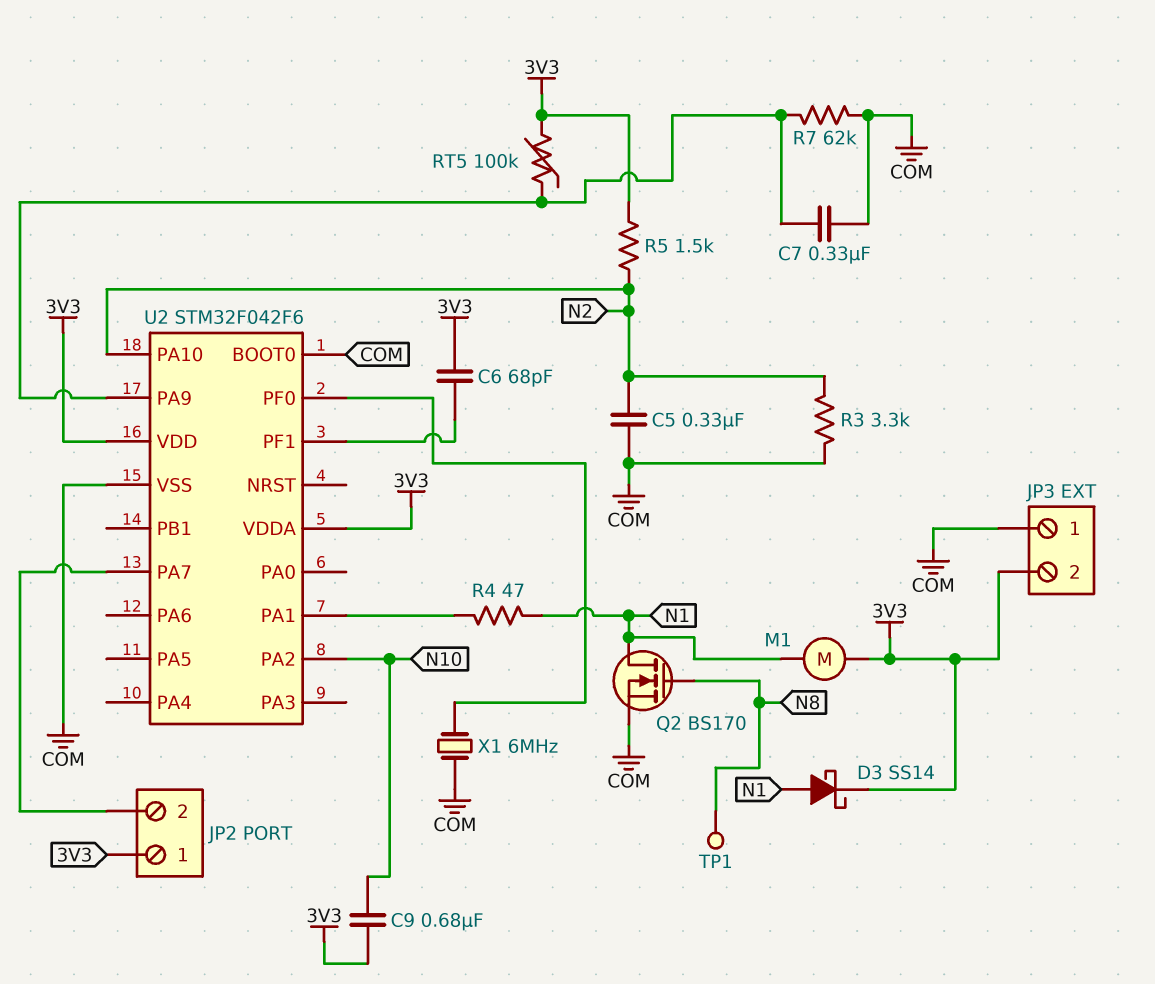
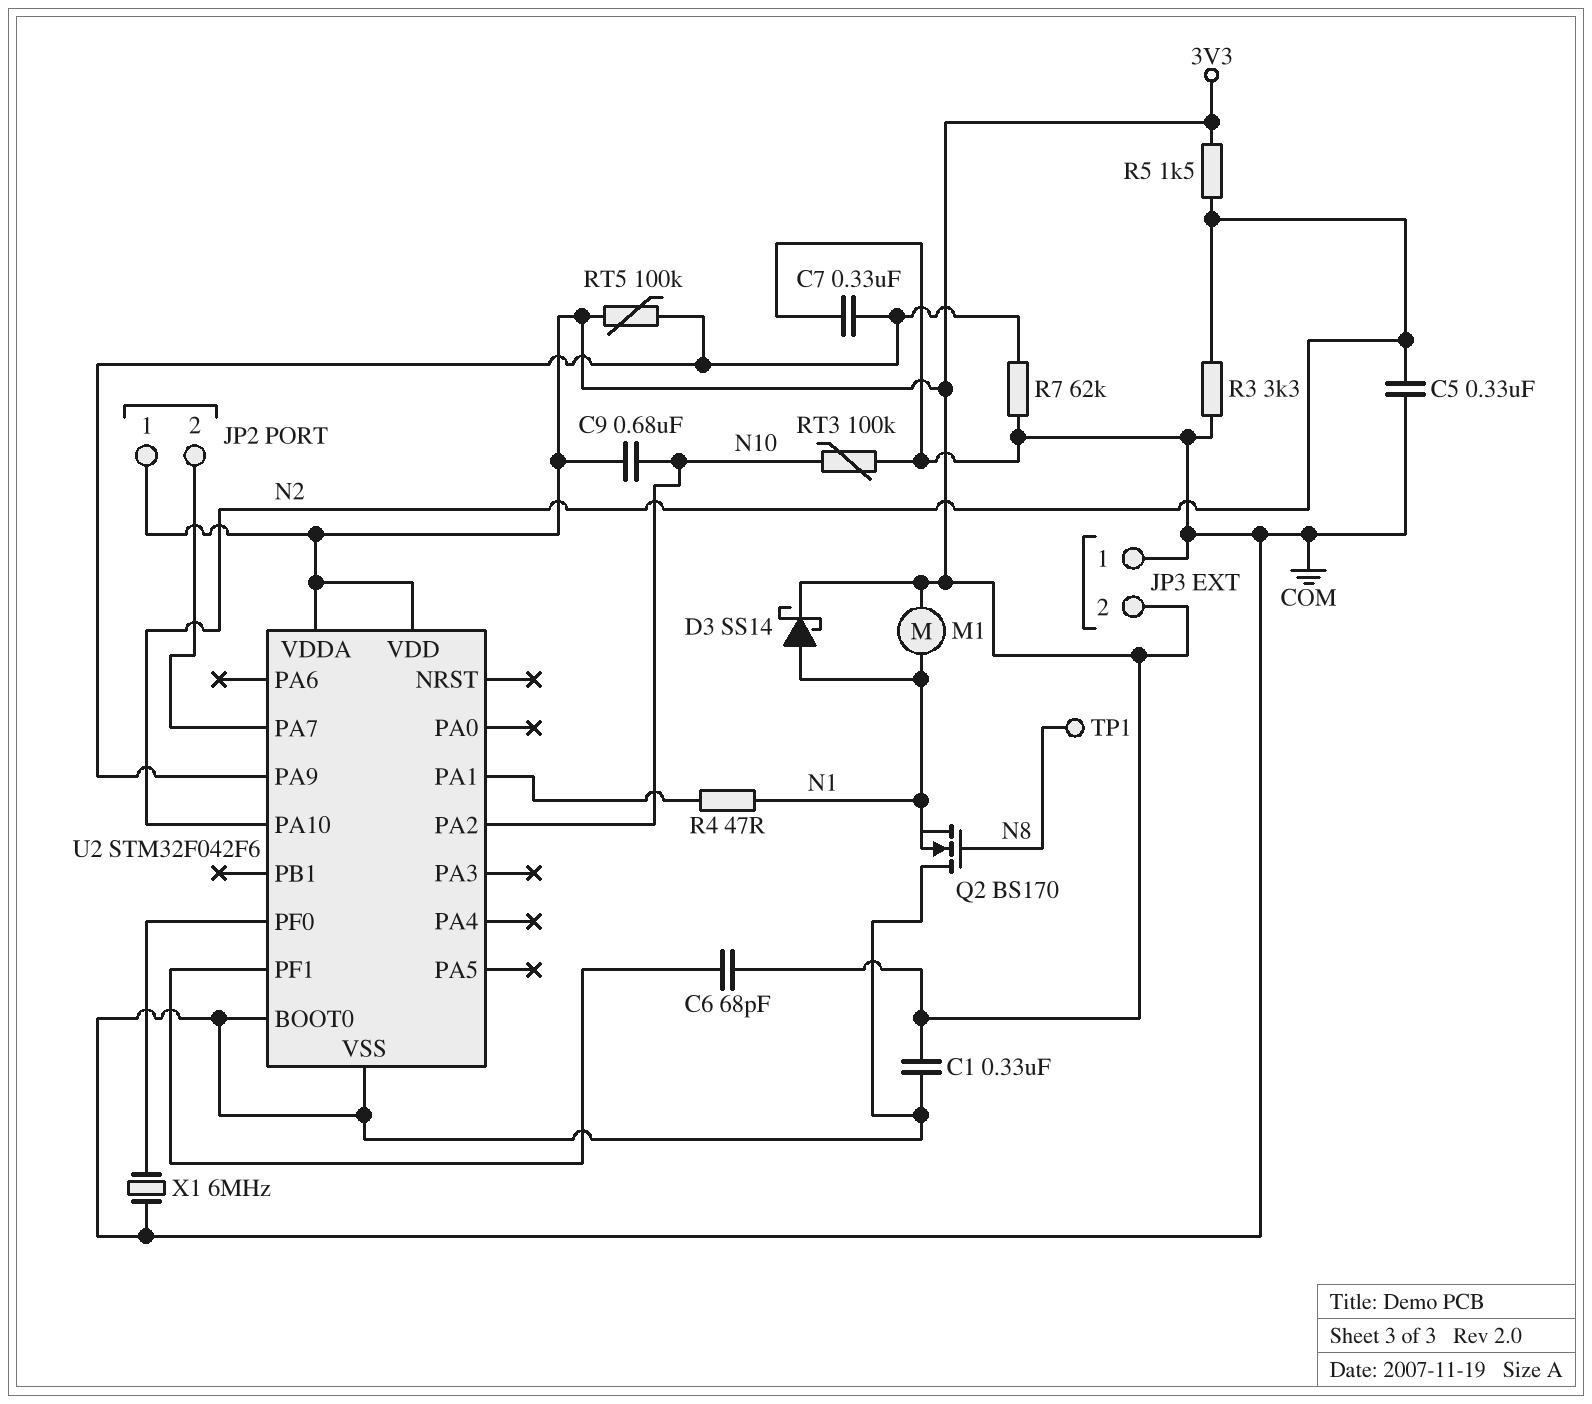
C1: none -> 330nF (3V3, COM)
Q2: NMOS BS170 (G N8, D N1, S COM) -> NMOS BS170 (G N8, D COM, S N1)
RT3: none -> 100k (COM, N10)

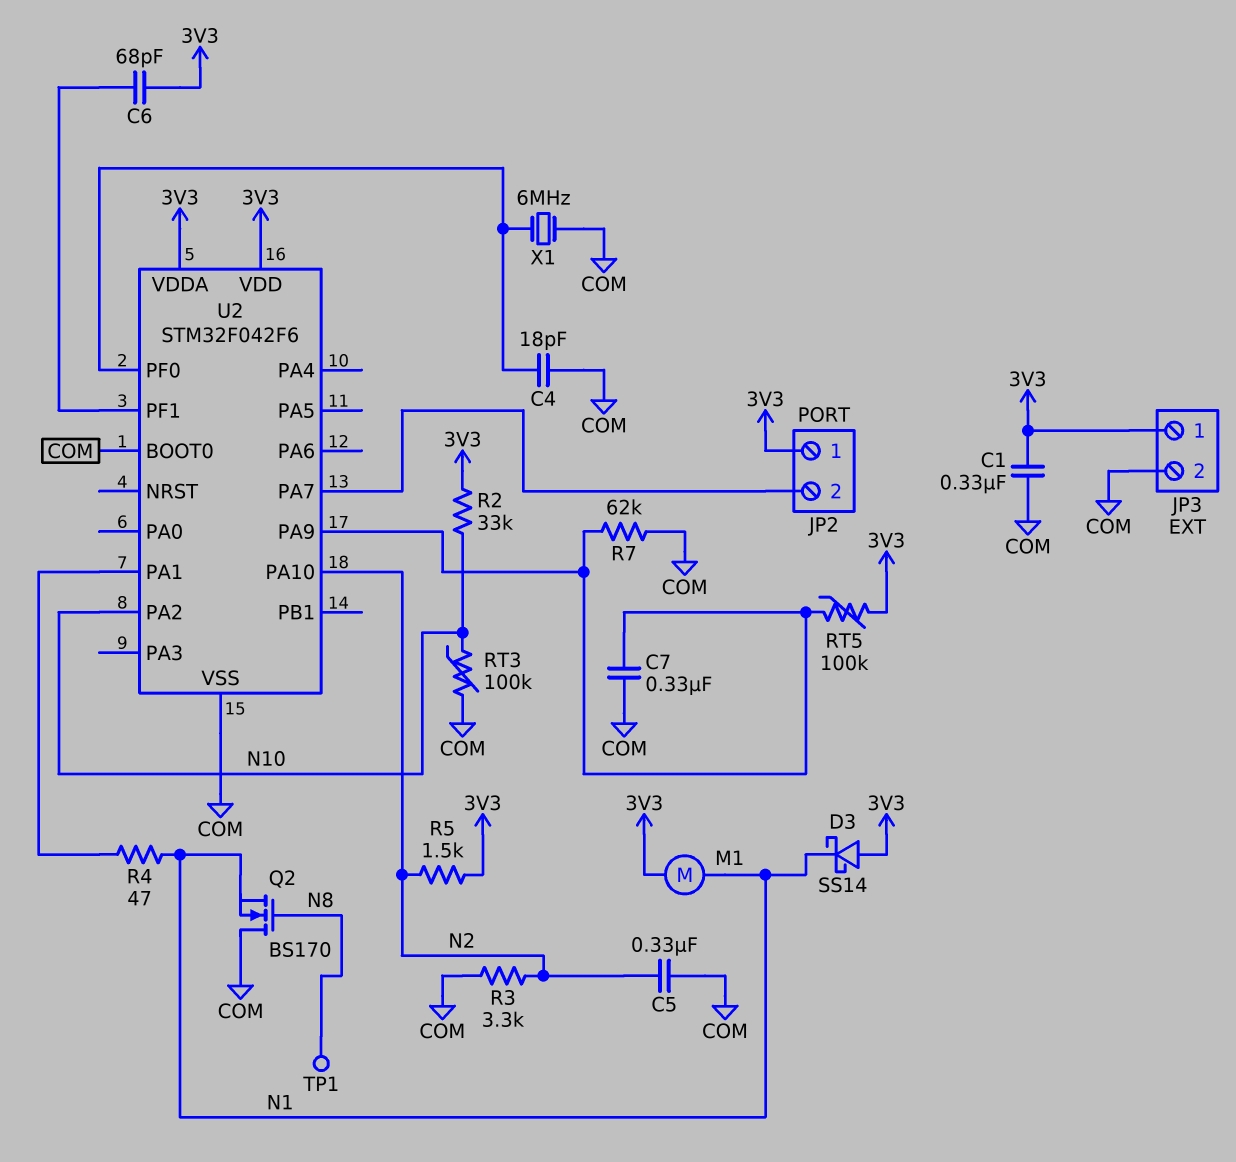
C4: none -> 18pF (COM, U2/PF0)
C9: 680nF (3V3, N10) -> none
D3: schottky SS14 (A N1, K 3V3) -> schottky SS14 (A 3V3, K N1)
JP3 pin 1: COM -> 3V3
JP3 pin 2: 3V3 -> COM
R2: none -> 33k (3V3, N10)

